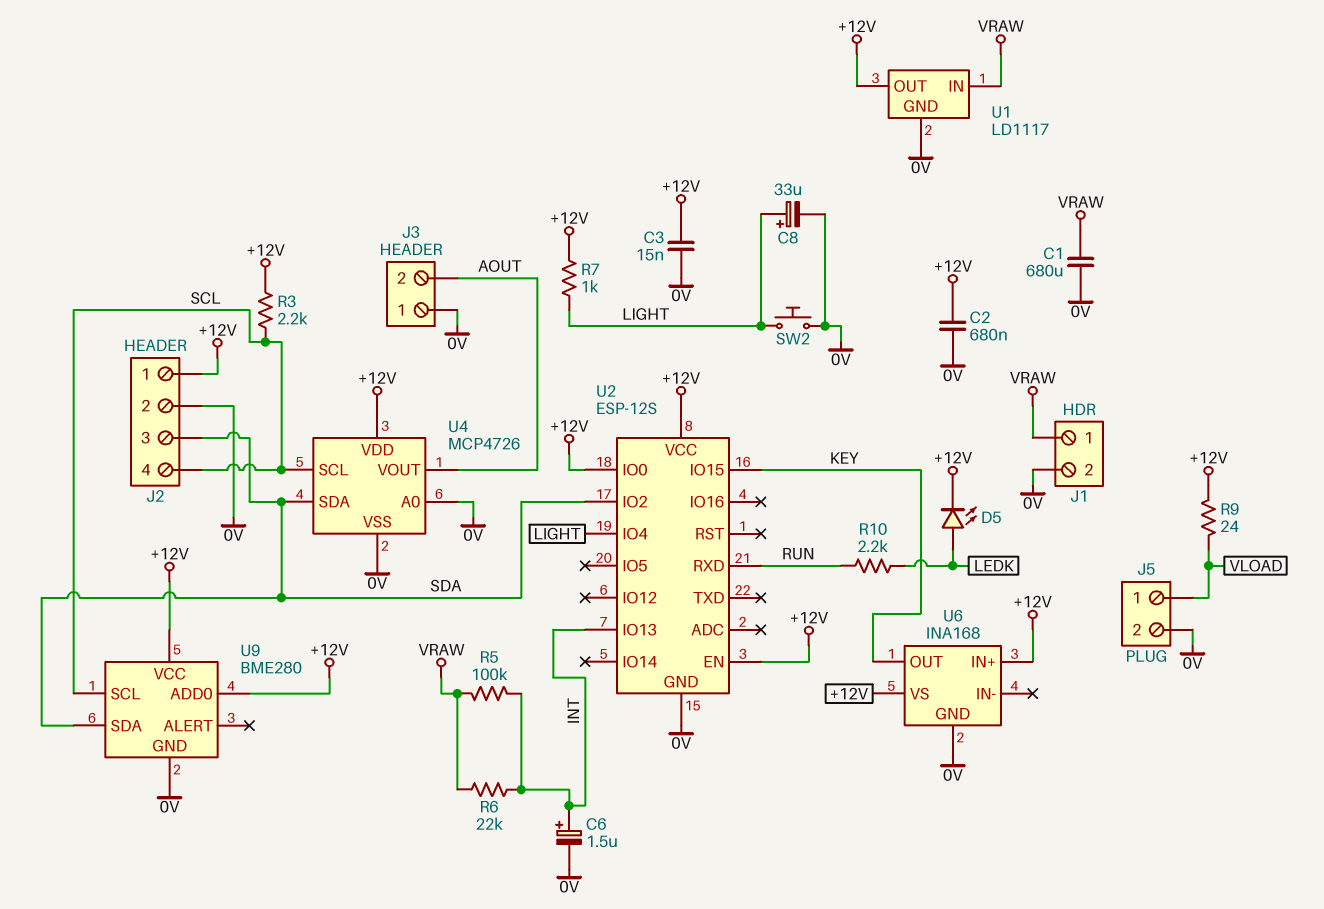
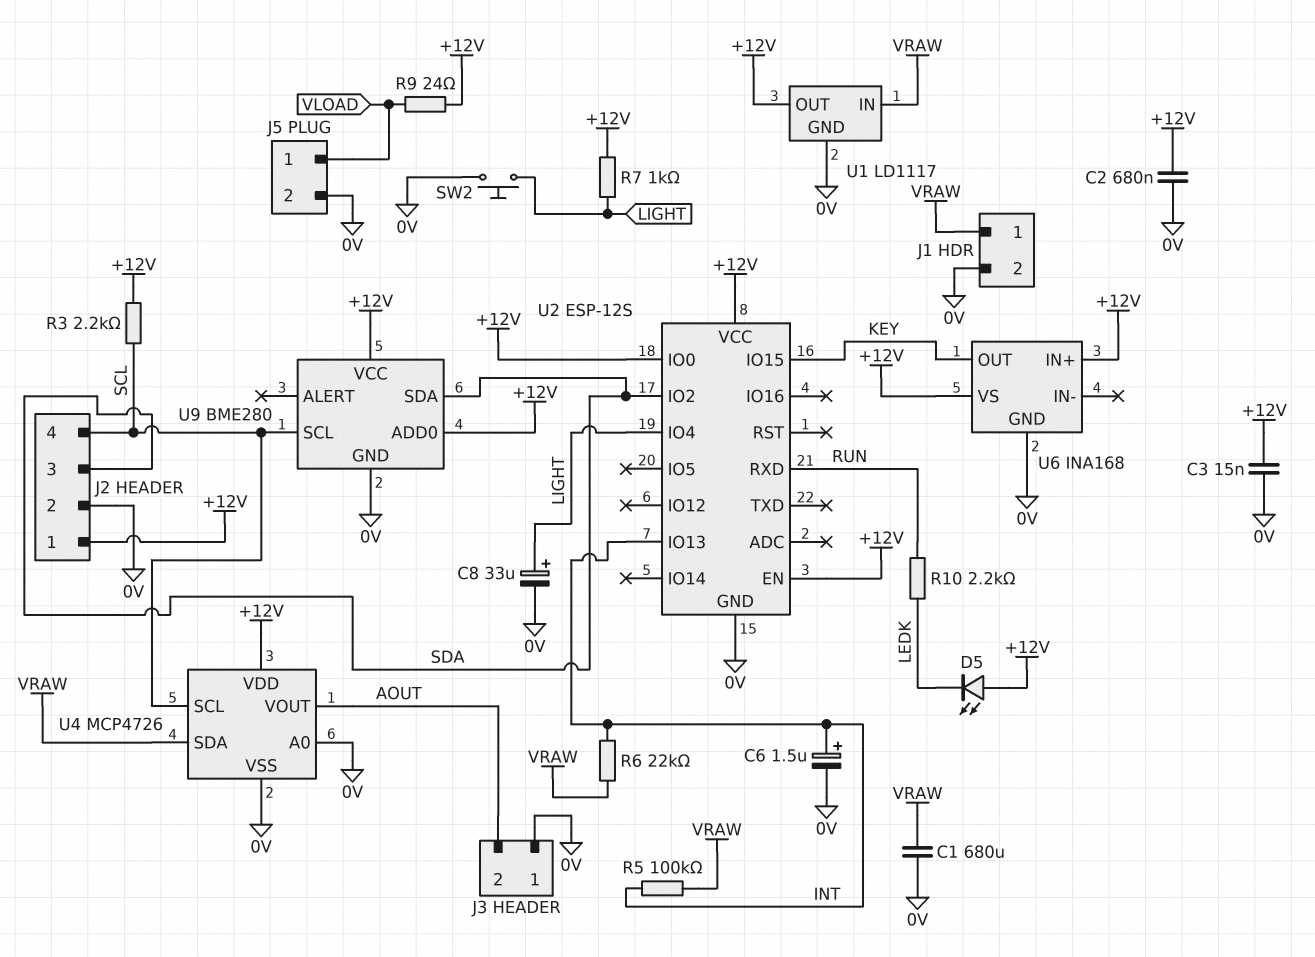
D5: LED (A LEDK, K +12V) -> LED (A +12V, K LEDK)
U4 pin SDA: SDA -> VRAW

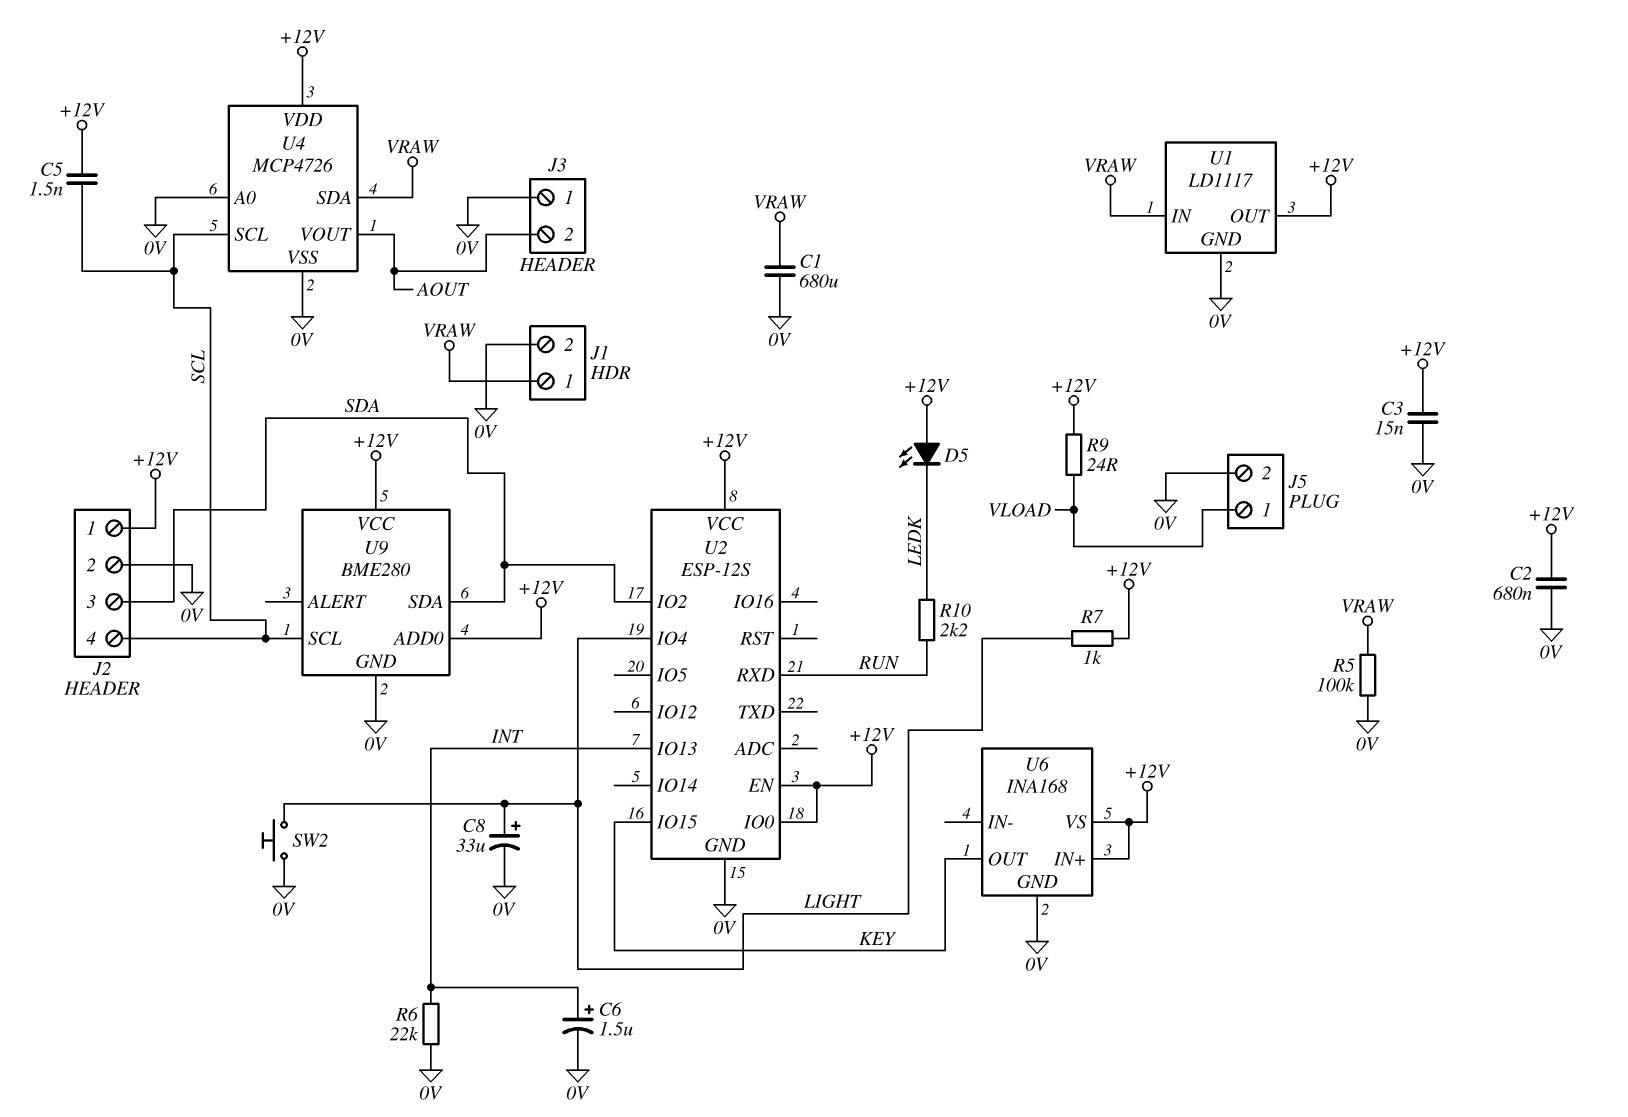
C5: none -> 1.5nF (+12V, SCL)
R3: 2.2k (+12V, SCL) -> none
R5: 100k (INT, VRAW) -> 100k (0V, VRAW)
R6: 22k (INT, VRAW) -> 22k (0V, INT)

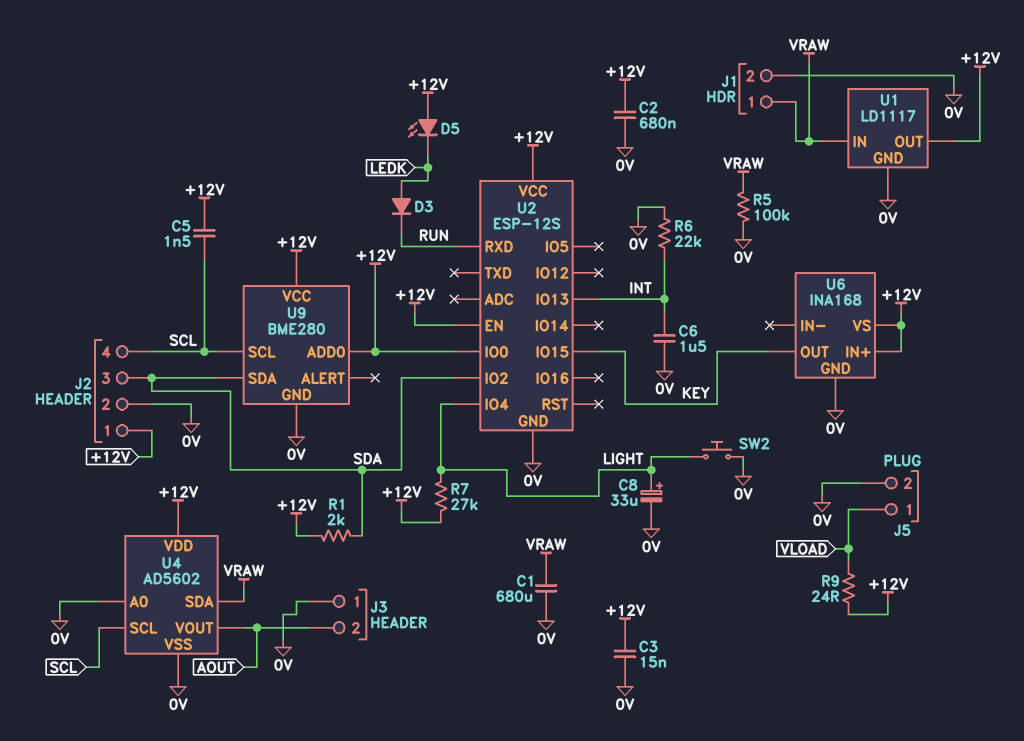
C6: 1.5uF (plus INT, minus 0V) -> 1.5uF (0V, INT)
D3: none -> diode (A LEDK, K RUN)
R1: none -> 2k (+12V, SDA)
R7: 1k (+12V, LIGHT) -> 27k (+12V, LIGHT)
R10: 2.2k (LEDK, RUN) -> none
U4: MCP4726 -> AD5602

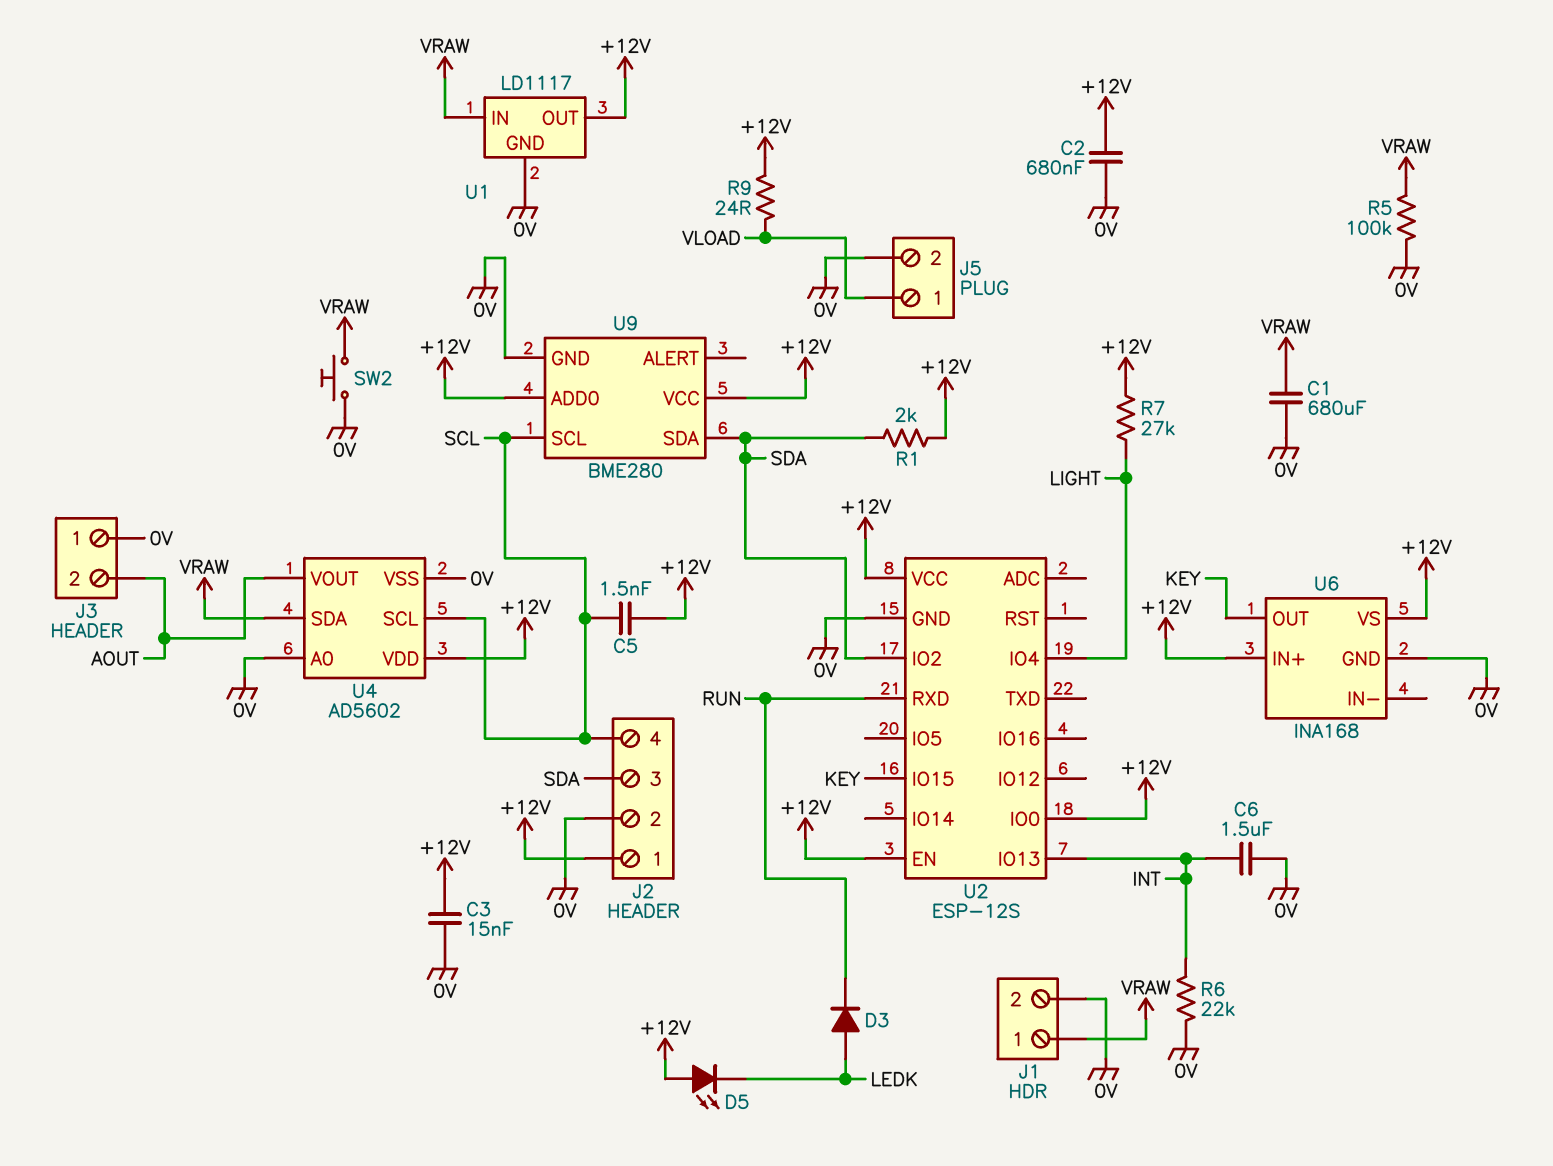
C8: 33uF (plus LIGHT, minus 0V) -> none
SW2: button (0V, LIGHT) -> button (0V, VRAW)

